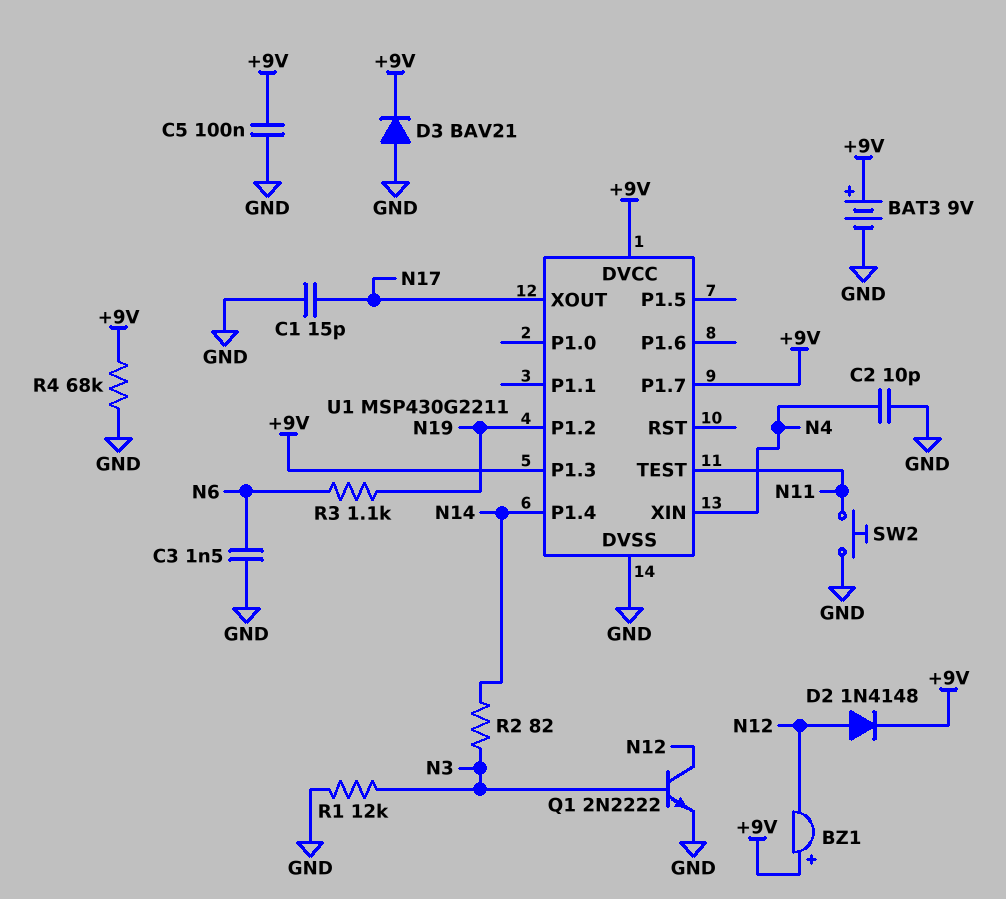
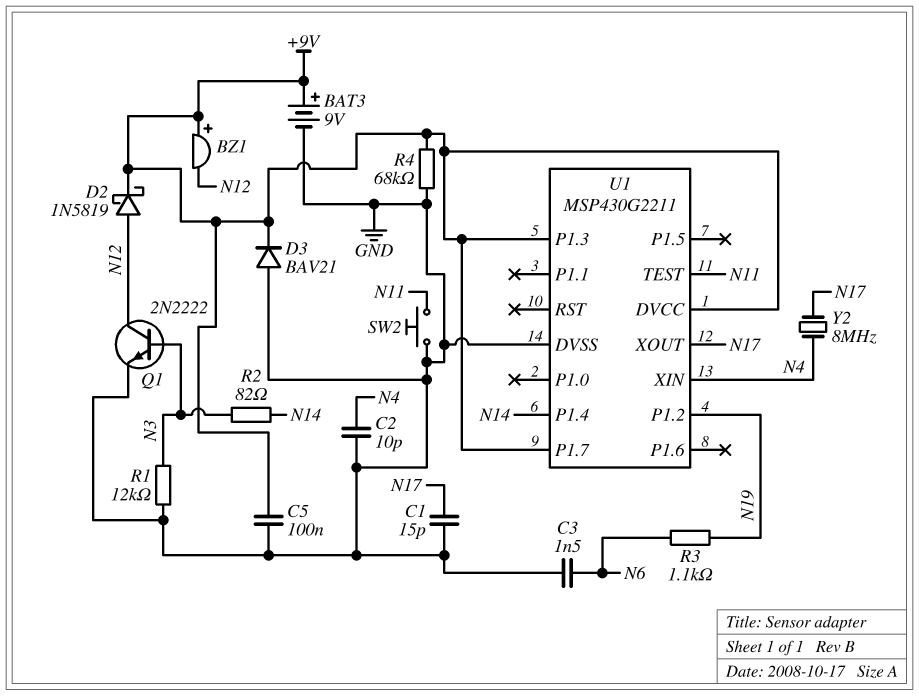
D2: diode 1N4148 (A N12, K +9V) -> schottky 1N5819 (A N12, K +9V)
Y2: none -> 8MHz (N4, N17)

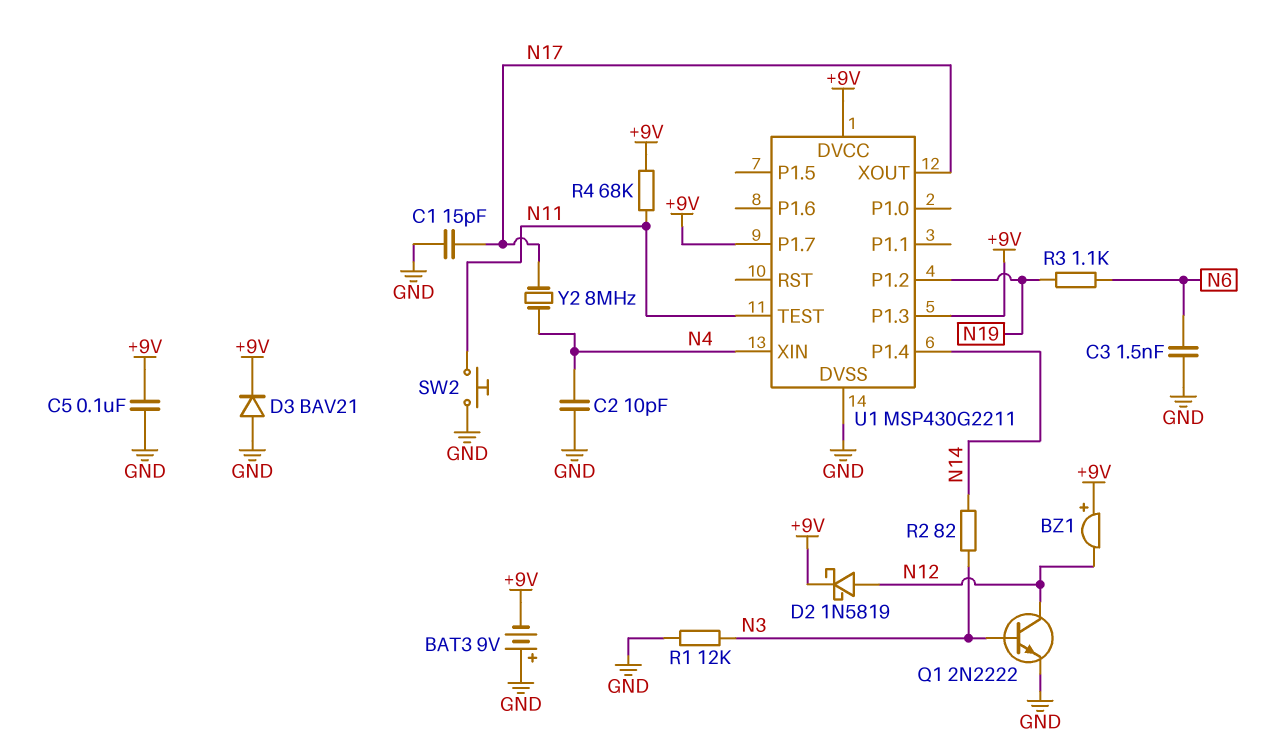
BAT3: 9V (plus +9V, minus GND) -> 9V (plus GND, minus +9V)
R4: 68k (+9V, GND) -> 68k (+9V, N11)

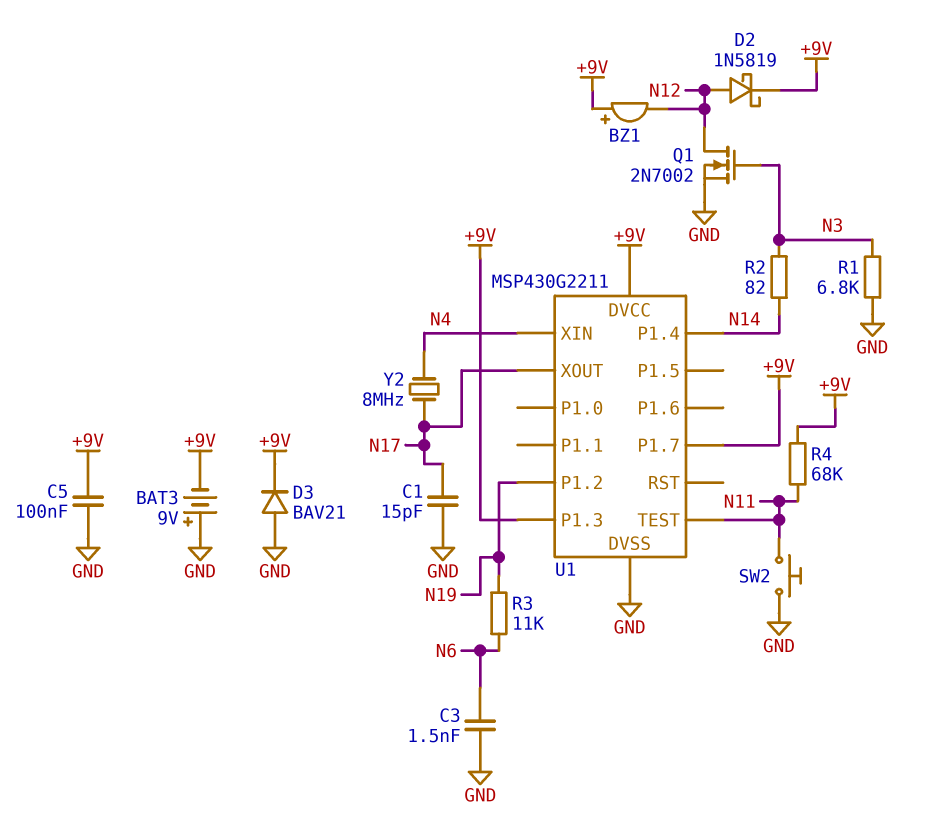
C2: 10pF (GND, N4) -> none
Q1: NPN 2N2222 (B N3, C N12, E GND) -> NMOS 2N7002 (G N3, D N12, S GND)
R1: 12k (GND, N3) -> 6.8k (GND, N3)
R3: 1.1k (N6, N19) -> 11k (N6, N19)

